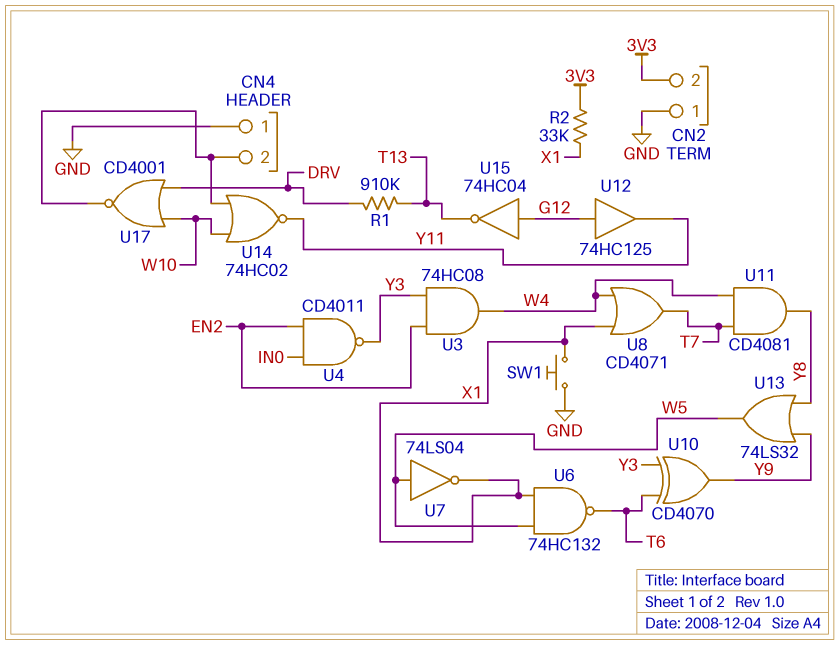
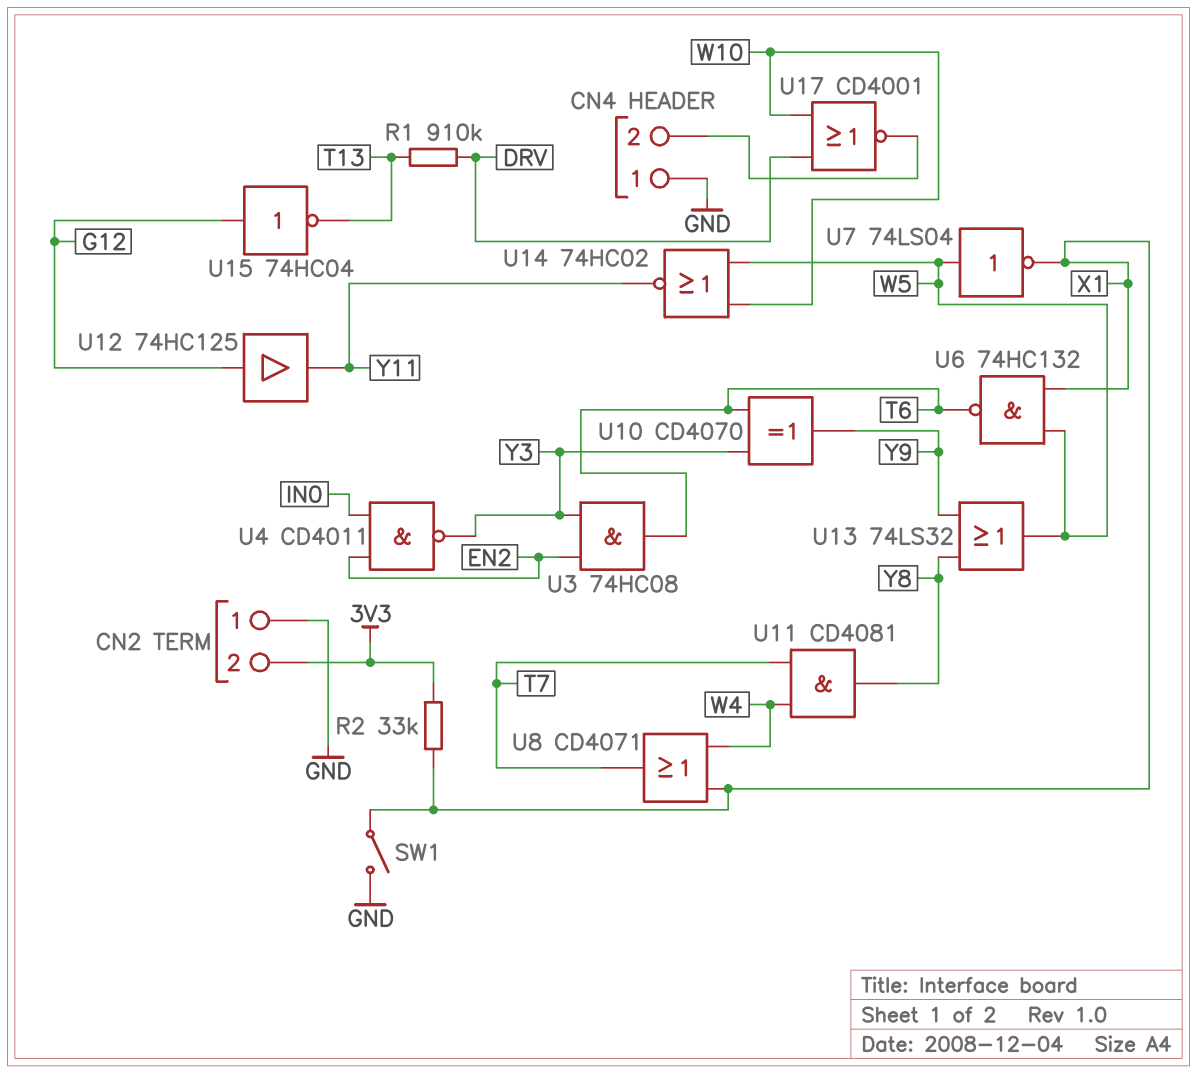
SW1: button (GND, X1) -> switch (GND, X1)
U3: AND 74HC08 (in EN2, in Y3, out W4) -> AND 74HC08 (in EN2, in Y3, out T6)
U14: NOR 74HC02 (in CN4/2, in W10, out Y11) -> NOR 74HC02 (in W5, in W10, out Y11)

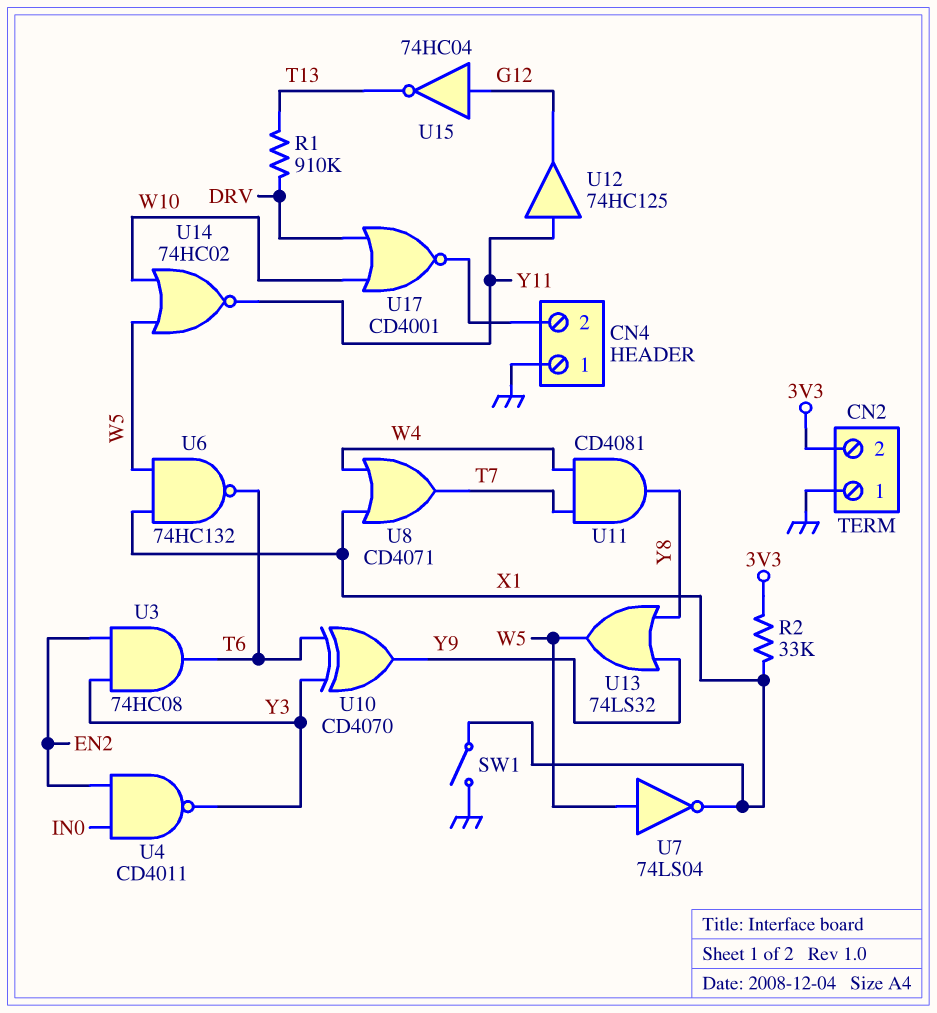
U12: buffer 74HC125 (in G12, out Y11) -> buffer 74HC125 (in Y11, out G12)

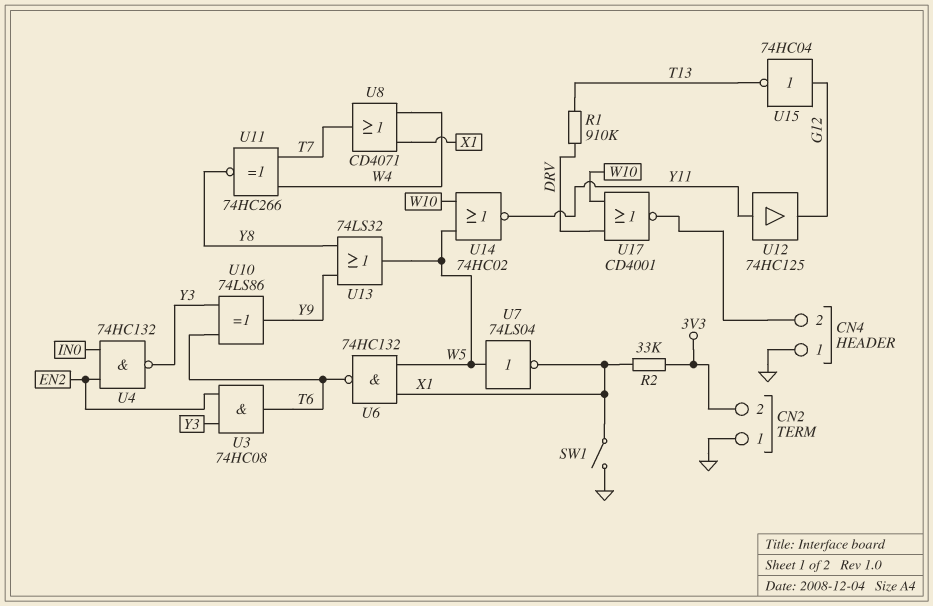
U4: NAND CD4011 (in EN2, in IN0, out Y3) -> NAND 74HC132 (in EN2, in IN0, out Y3)
U10: XOR CD4070 (in T6, in Y3, out Y9) -> XOR 74LS86 (in T6, in Y3, out Y9)
U11: AND CD4081 (in T7, in W4, out Y8) -> XNOR 74HC266 (in T7, in W4, out Y8)

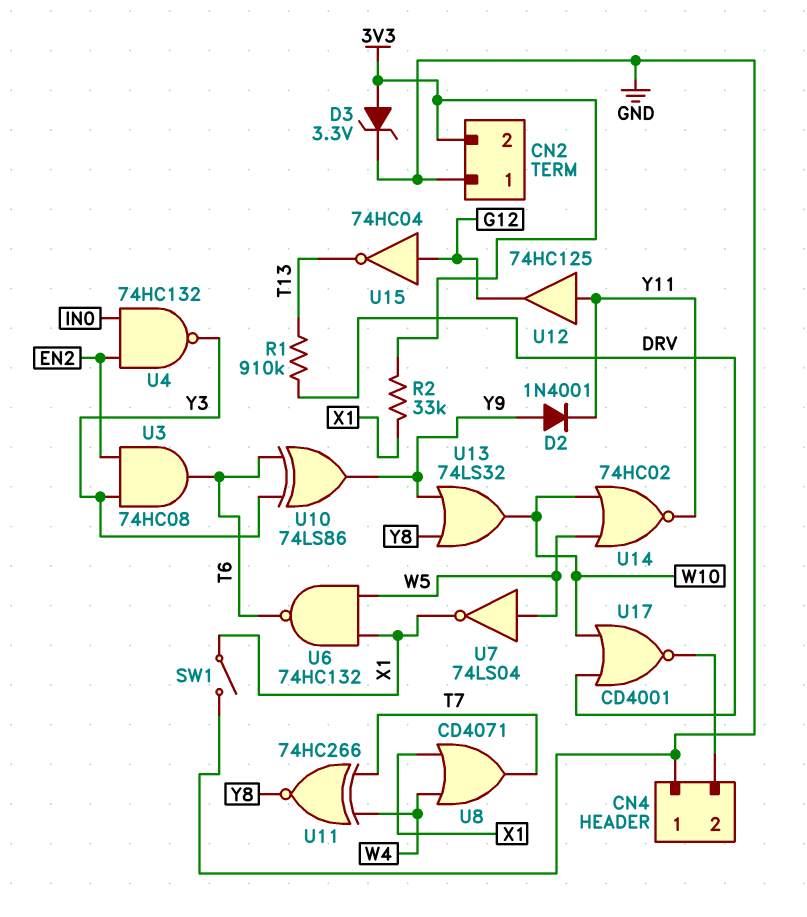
D2: none -> diode 1N4001 (A Y9, K Y11)
D3: none -> zener 3.3V (A 3V3, K GND)
U13: OR 74LS32 (in Y8, in Y9, out W5) -> OR 74LS32 (in Y8, in Y9, out W10)

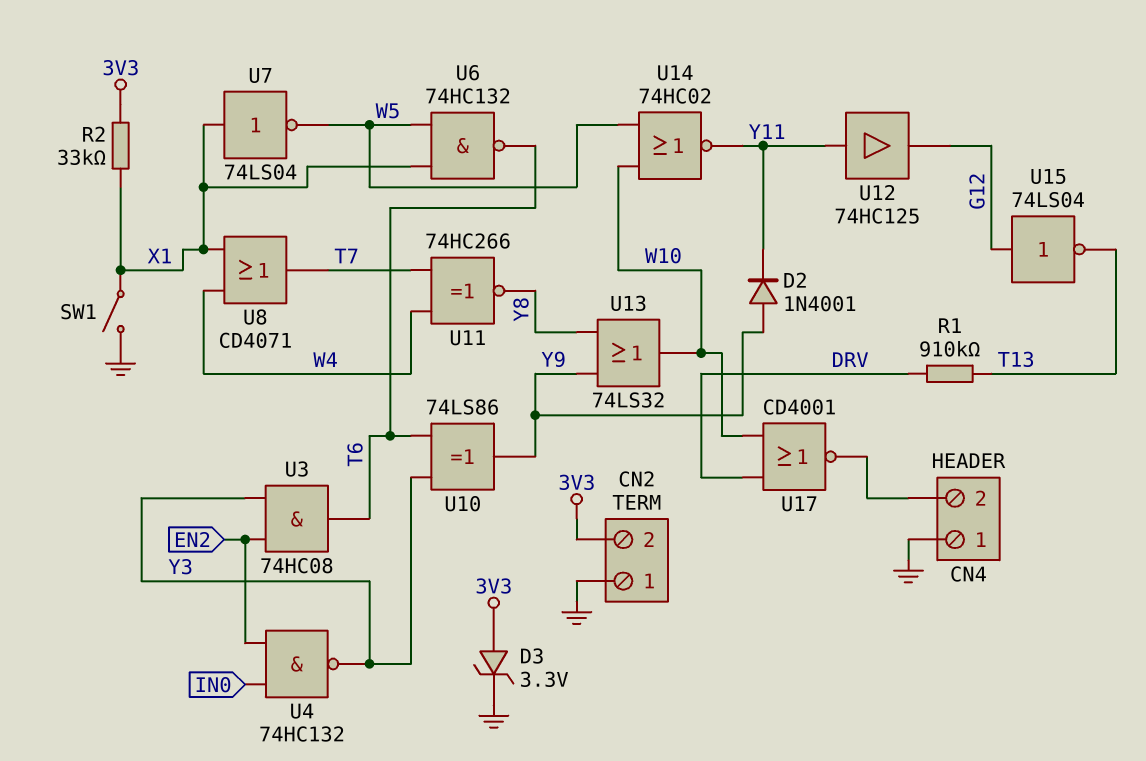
U7: NOT 74LS04 (in W5, out X1) -> NOT 74LS04 (in X1, out W5)
U15: NOT 74HC04 (in G12, out T13) -> NOT 74LS04 (in G12, out T13)

